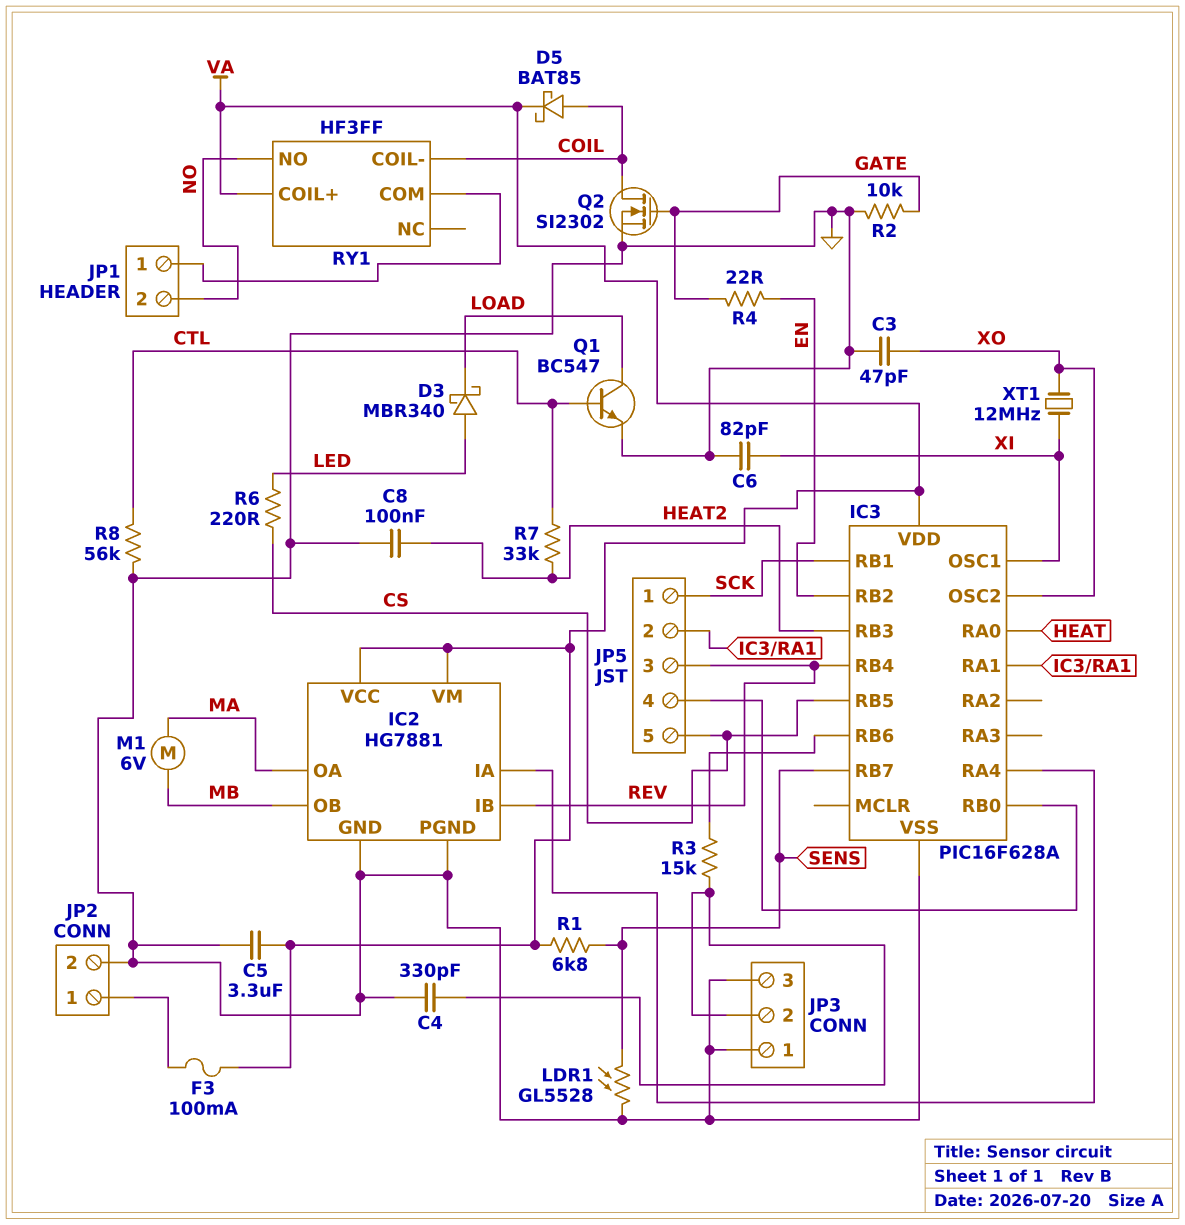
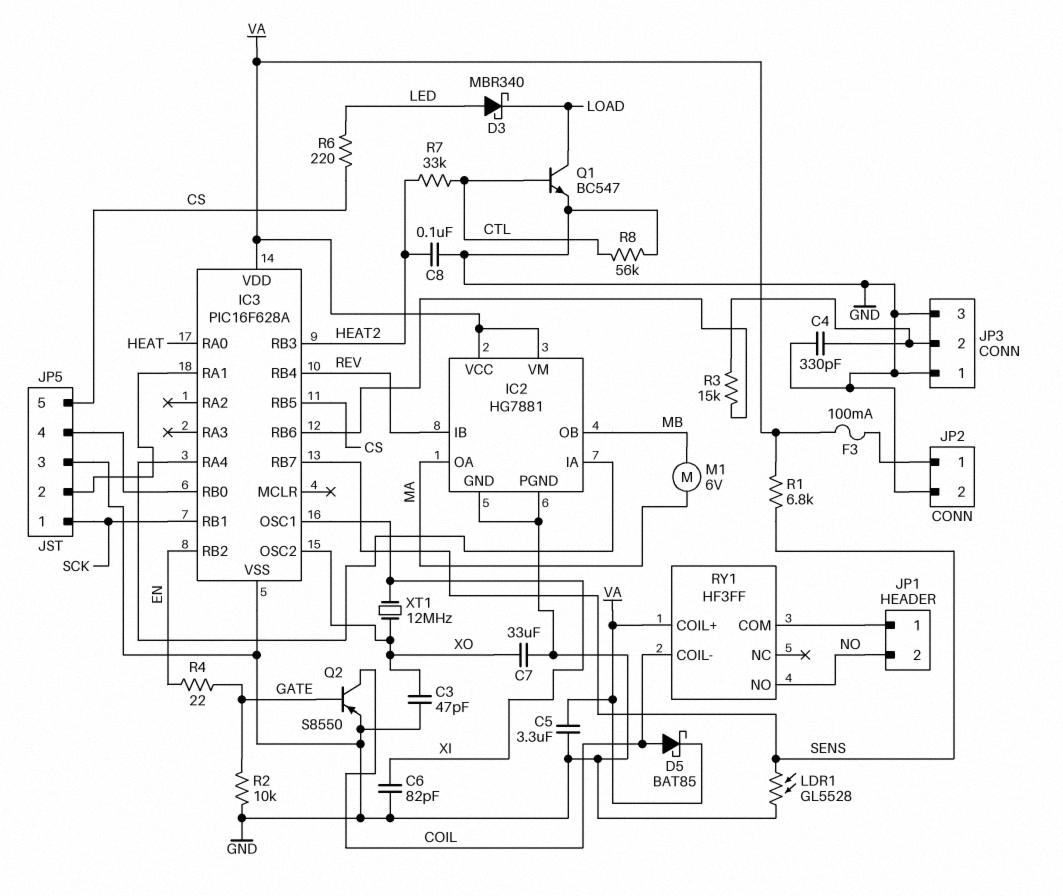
C7: none -> 33uF (GND, XO)
JP5 pin 3: REV -> GND
Q2: NMOS SI2302 (G GATE, D COIL, S GND) -> PNP S8550 (B GATE, C COIL, E GND)

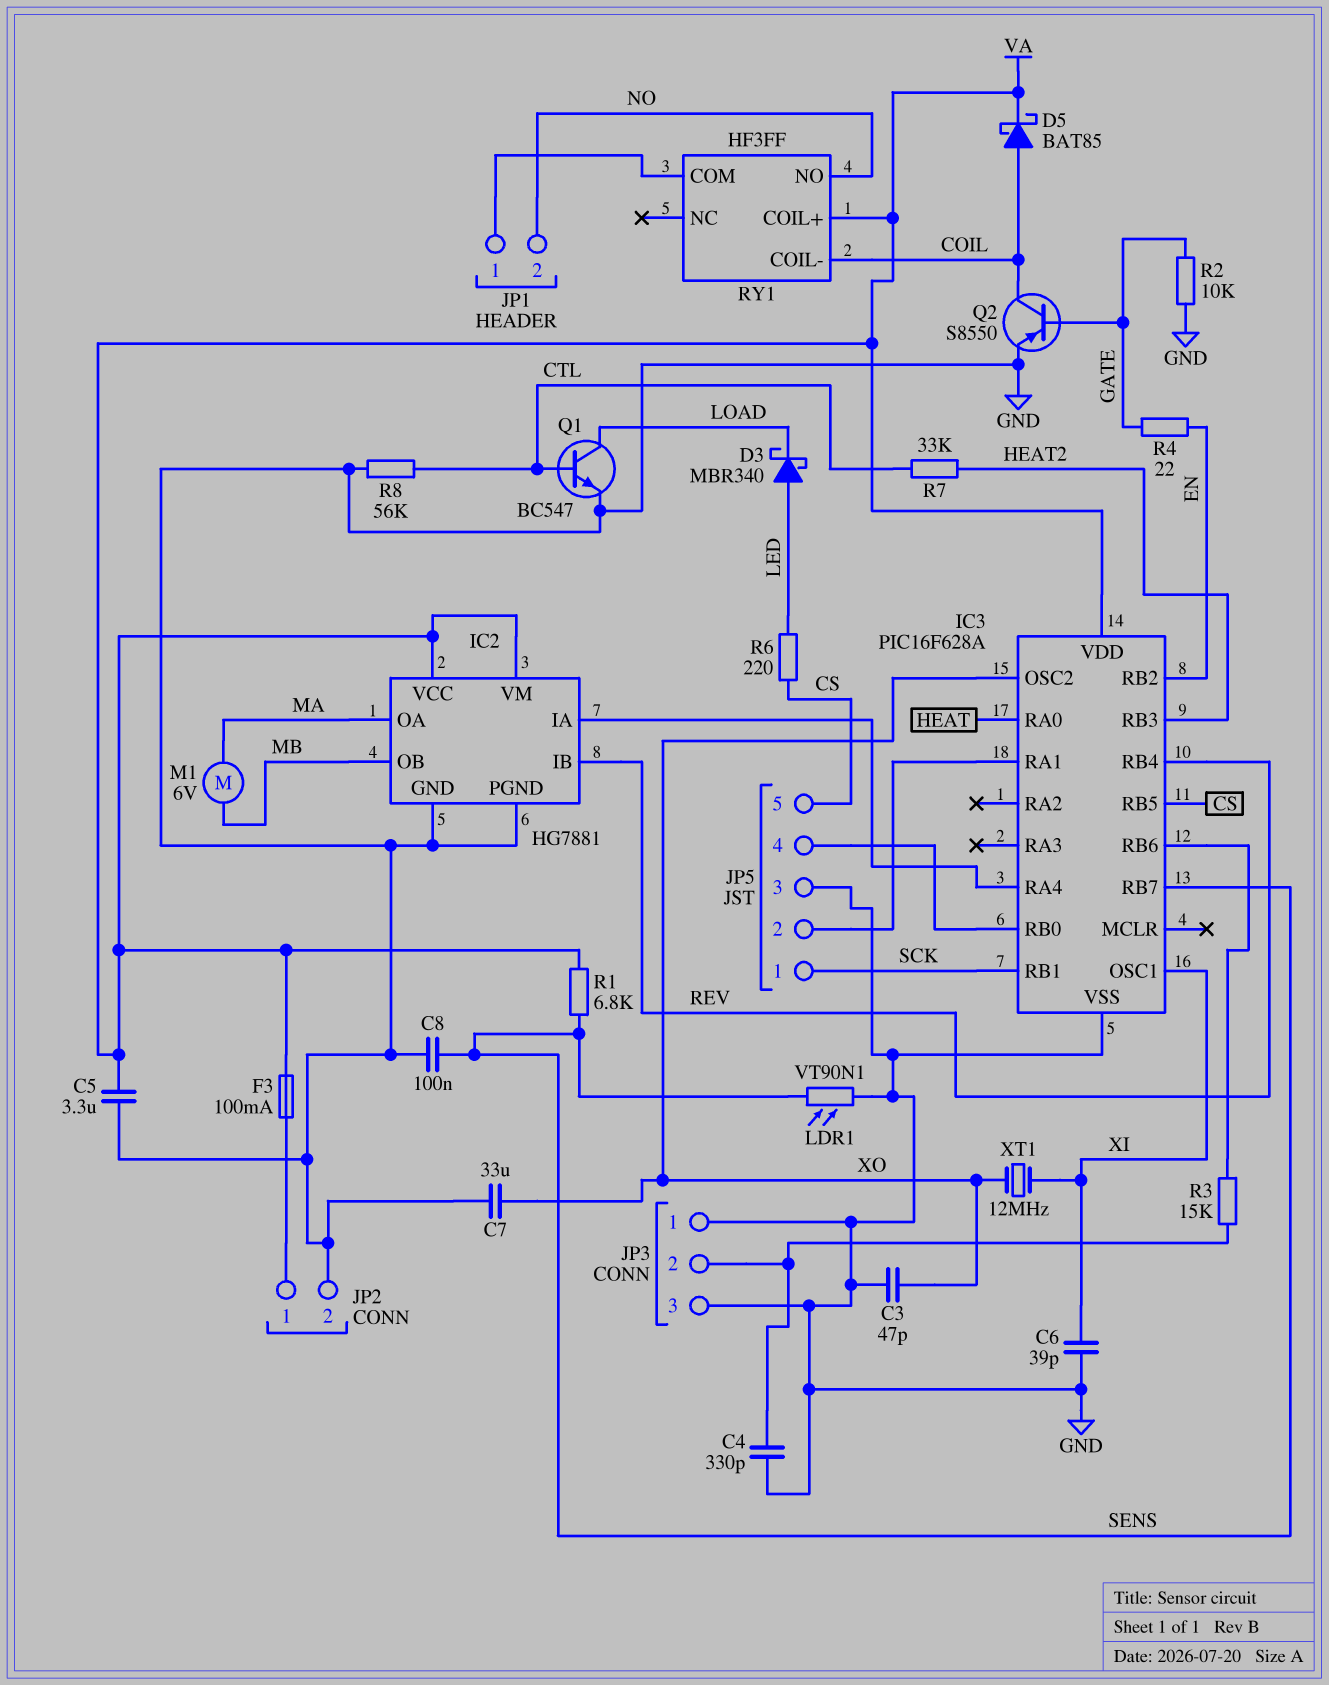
C6: 82pF (GND, XI) -> 39pF (GND, XI)
C8: 100nF (GND, HEAT2) -> 100nF (GND, SENS)
LDR1: GL5528 (GND, SENS) -> VT90N1 (GND, SENS)

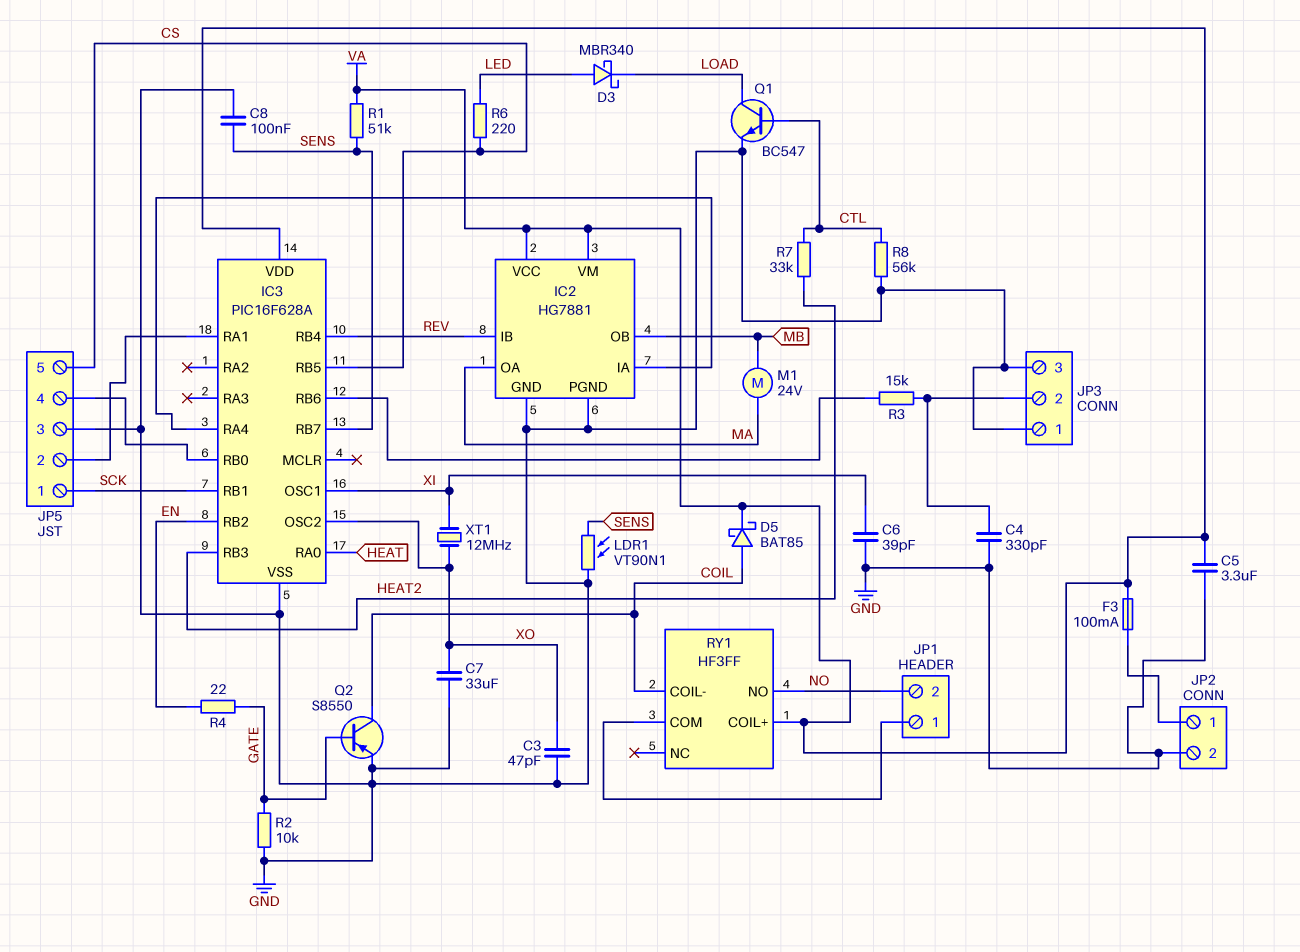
M1: motor 6V (MA, MB) -> motor 24V (MA, MB)
R1: 6.8k (SENS, VA) -> 51k (SENS, VA)

